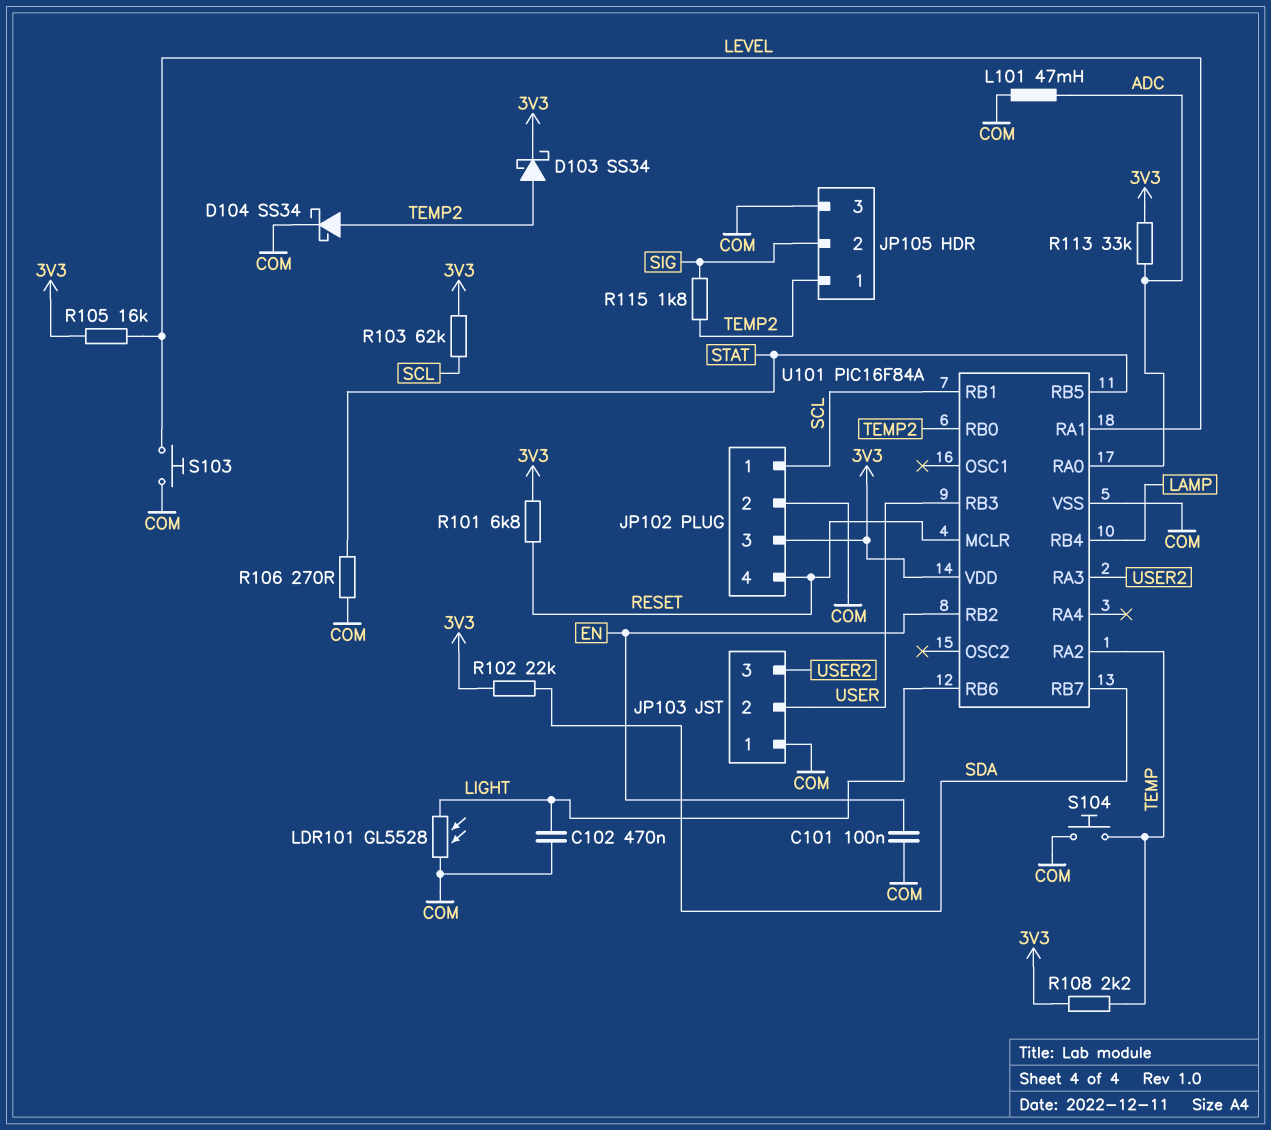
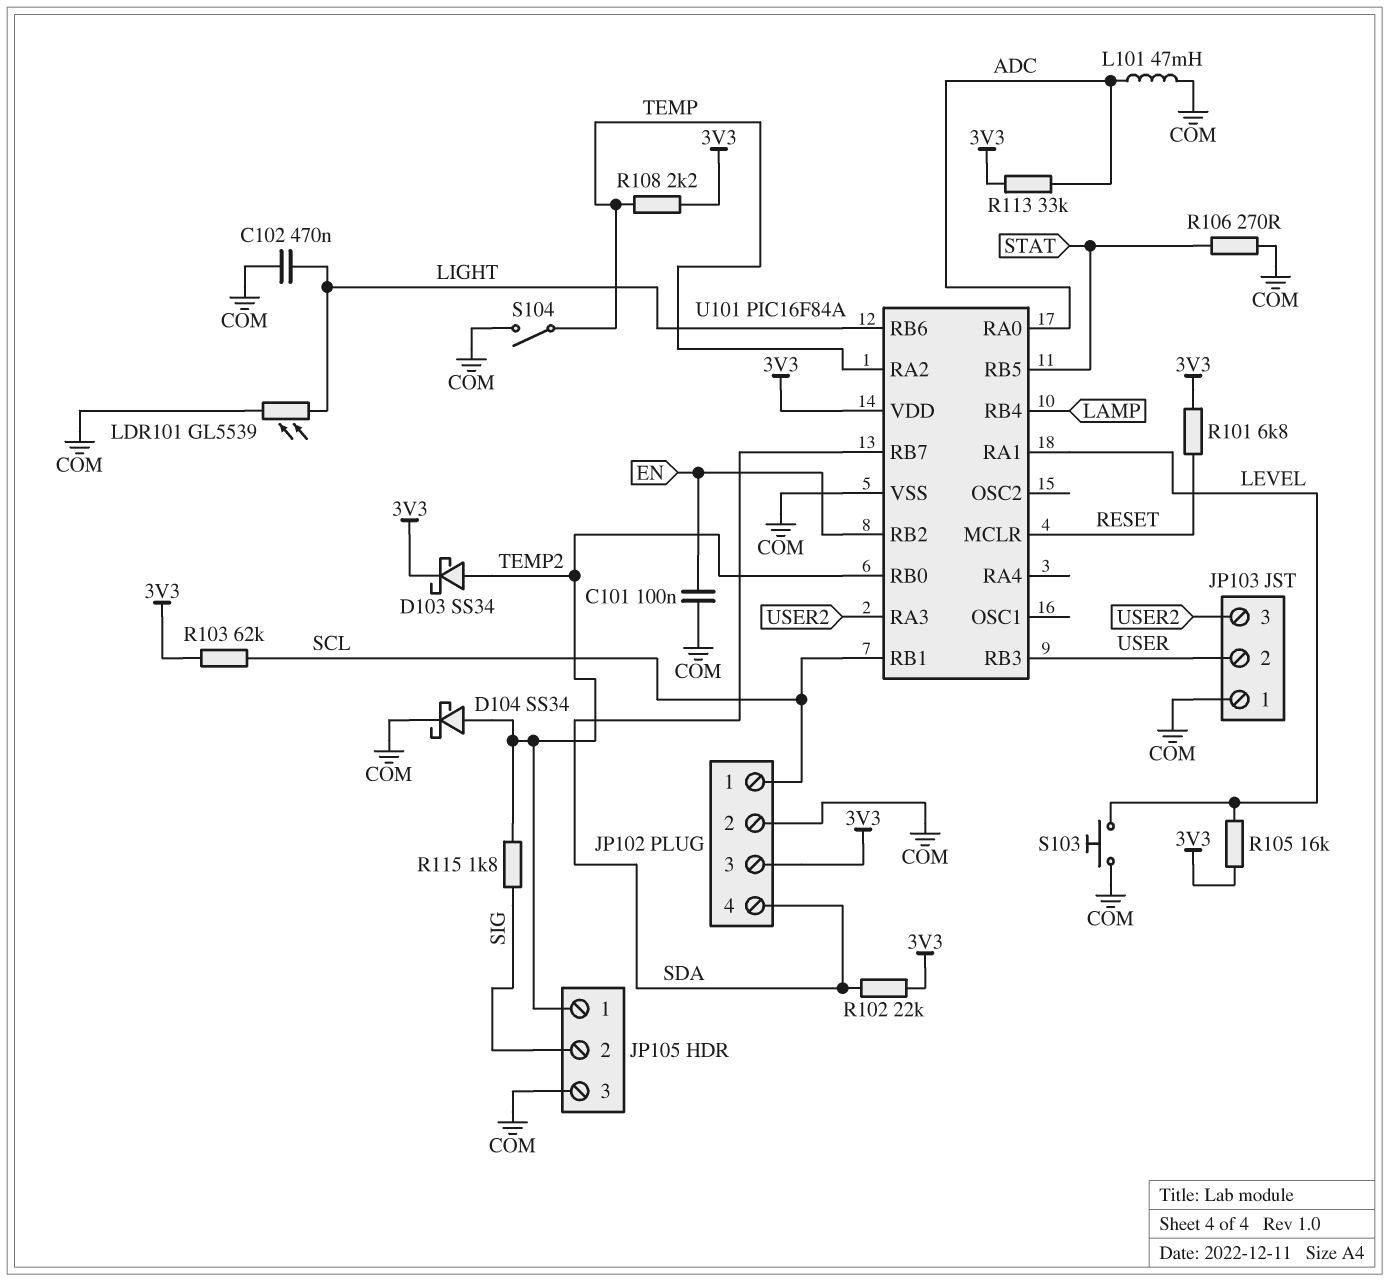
JP102 pin 4: RESET -> SDA
LDR101: GL5528 (COM, LIGHT) -> GL5539 (COM, LIGHT)
S104: button (COM, TEMP) -> switch (COM, TEMP)

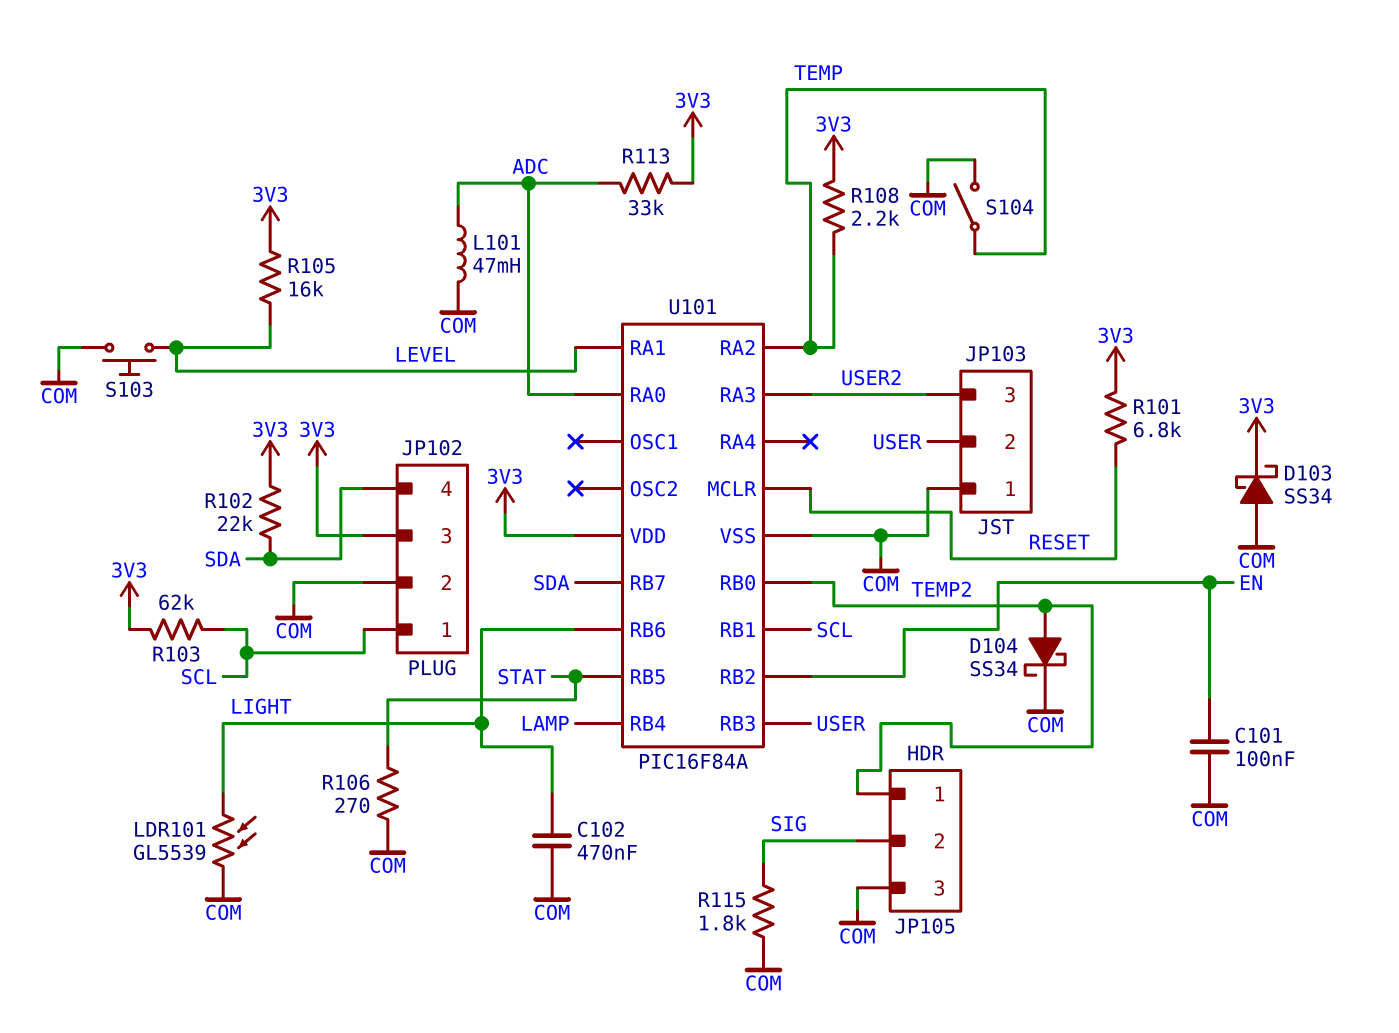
D103: schottky SS34 (A TEMP2, K 3V3) -> schottky SS34 (A COM, K 3V3)
R115: 1.8k (SIG, TEMP2) -> 1.8k (COM, SIG)

